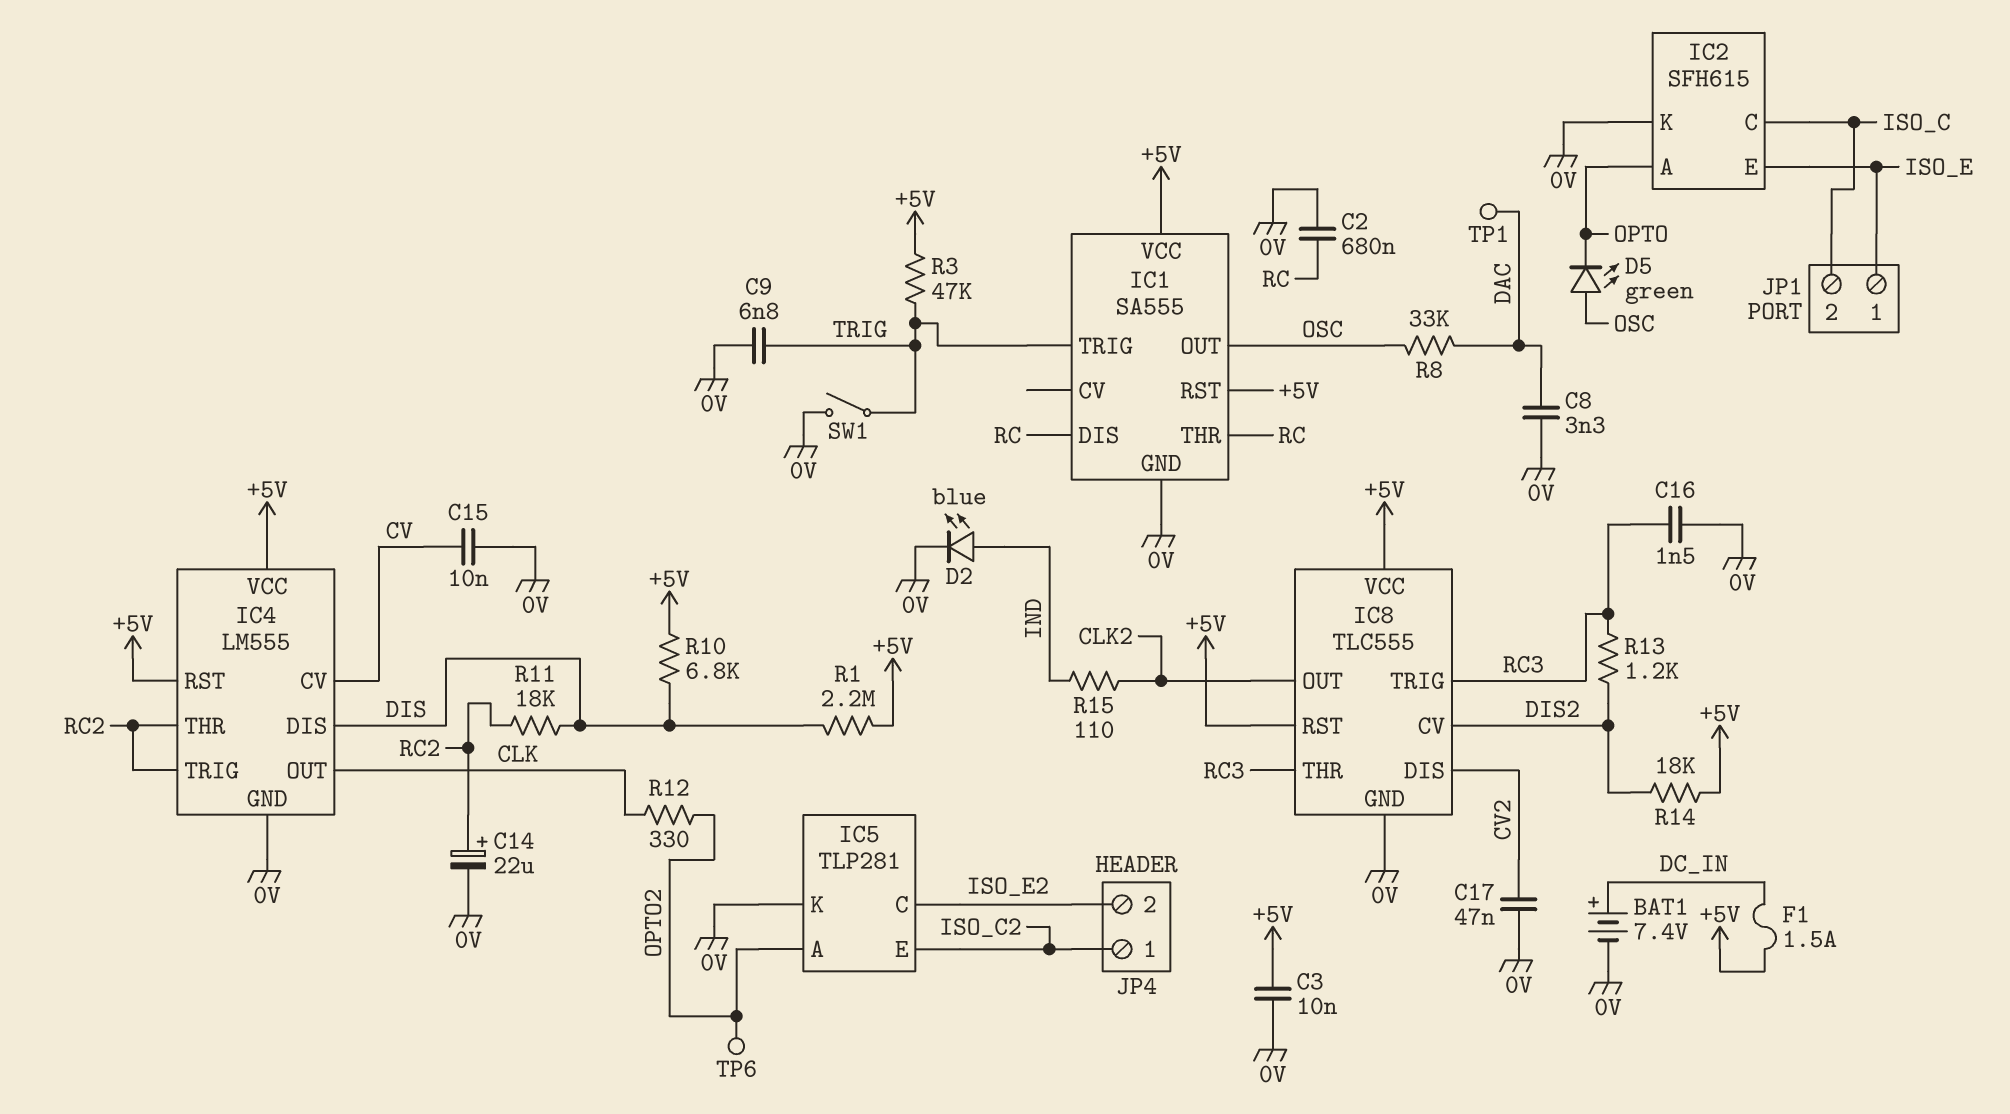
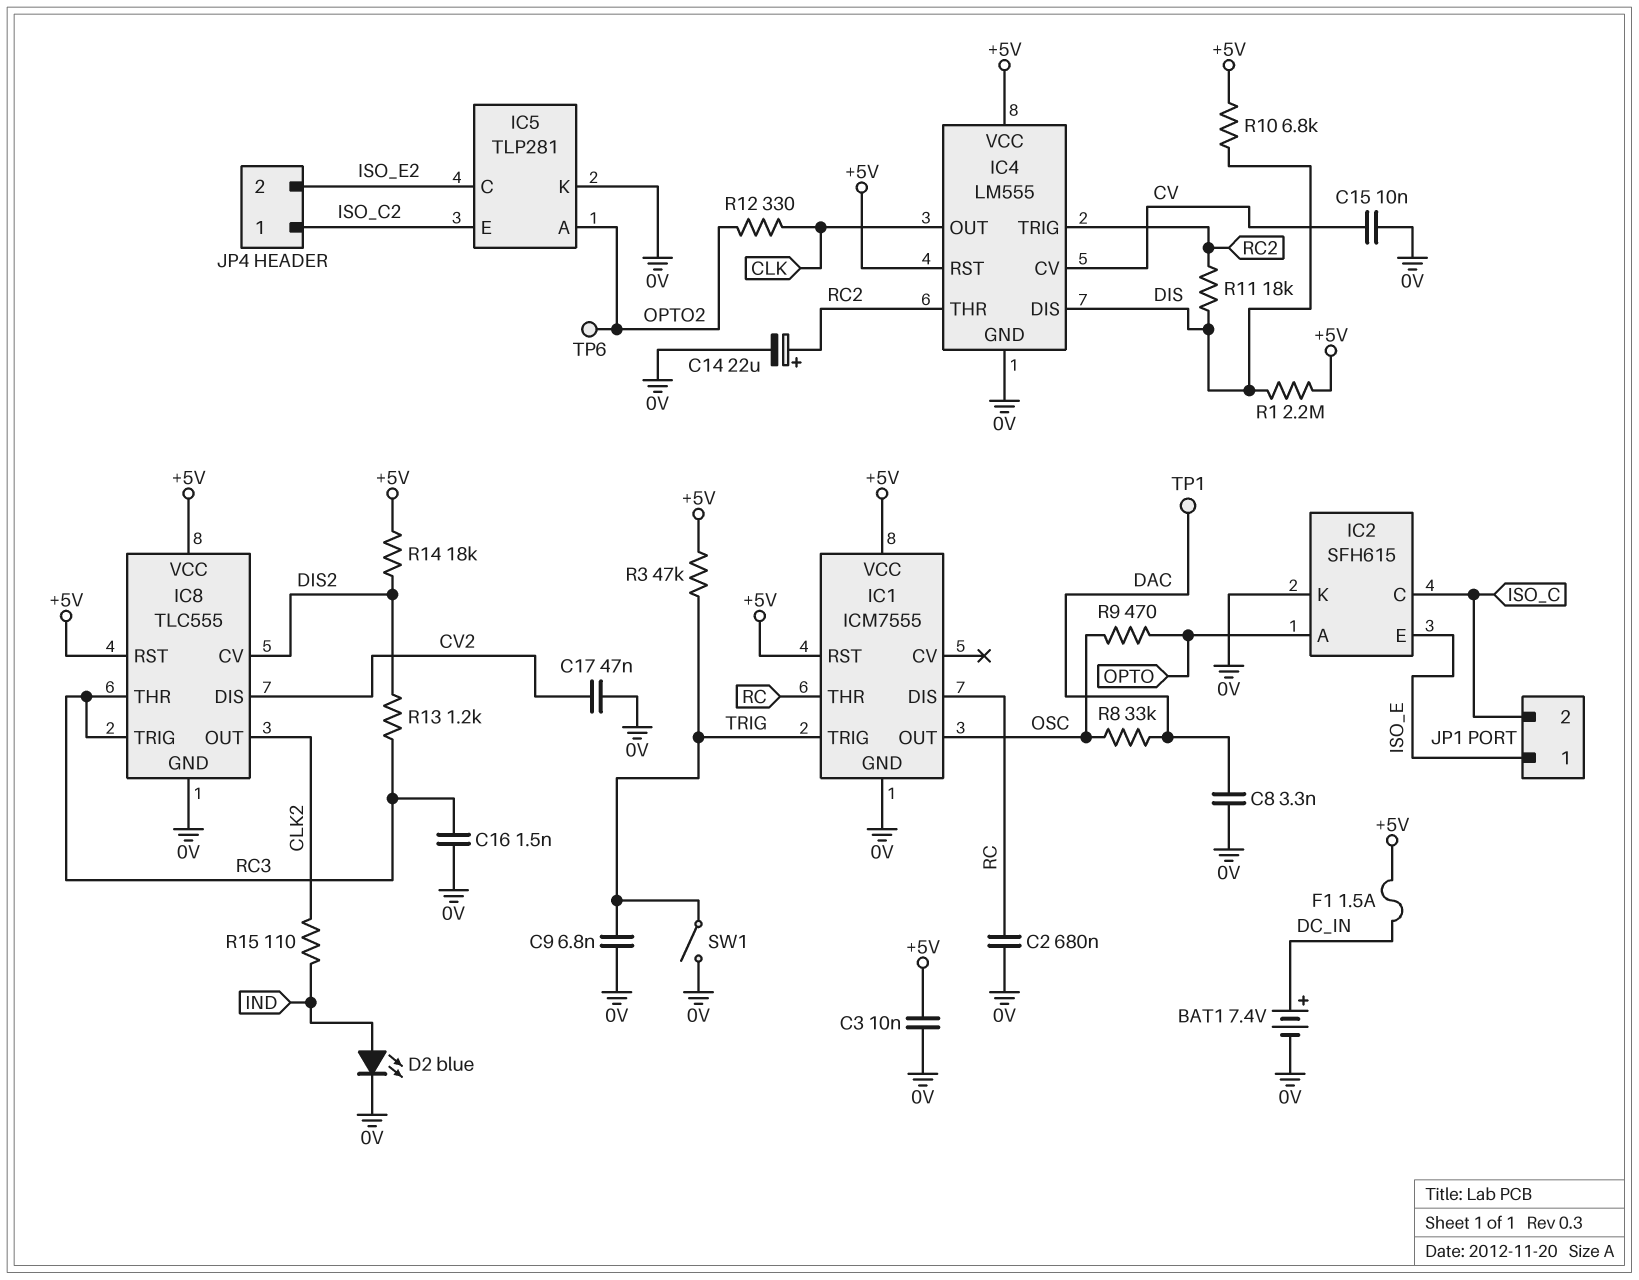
D5: LED green (A OSC, K OPTO) -> none
IC1: SA555 -> ICM7555
R9: none -> 470 (OPTO, OSC)

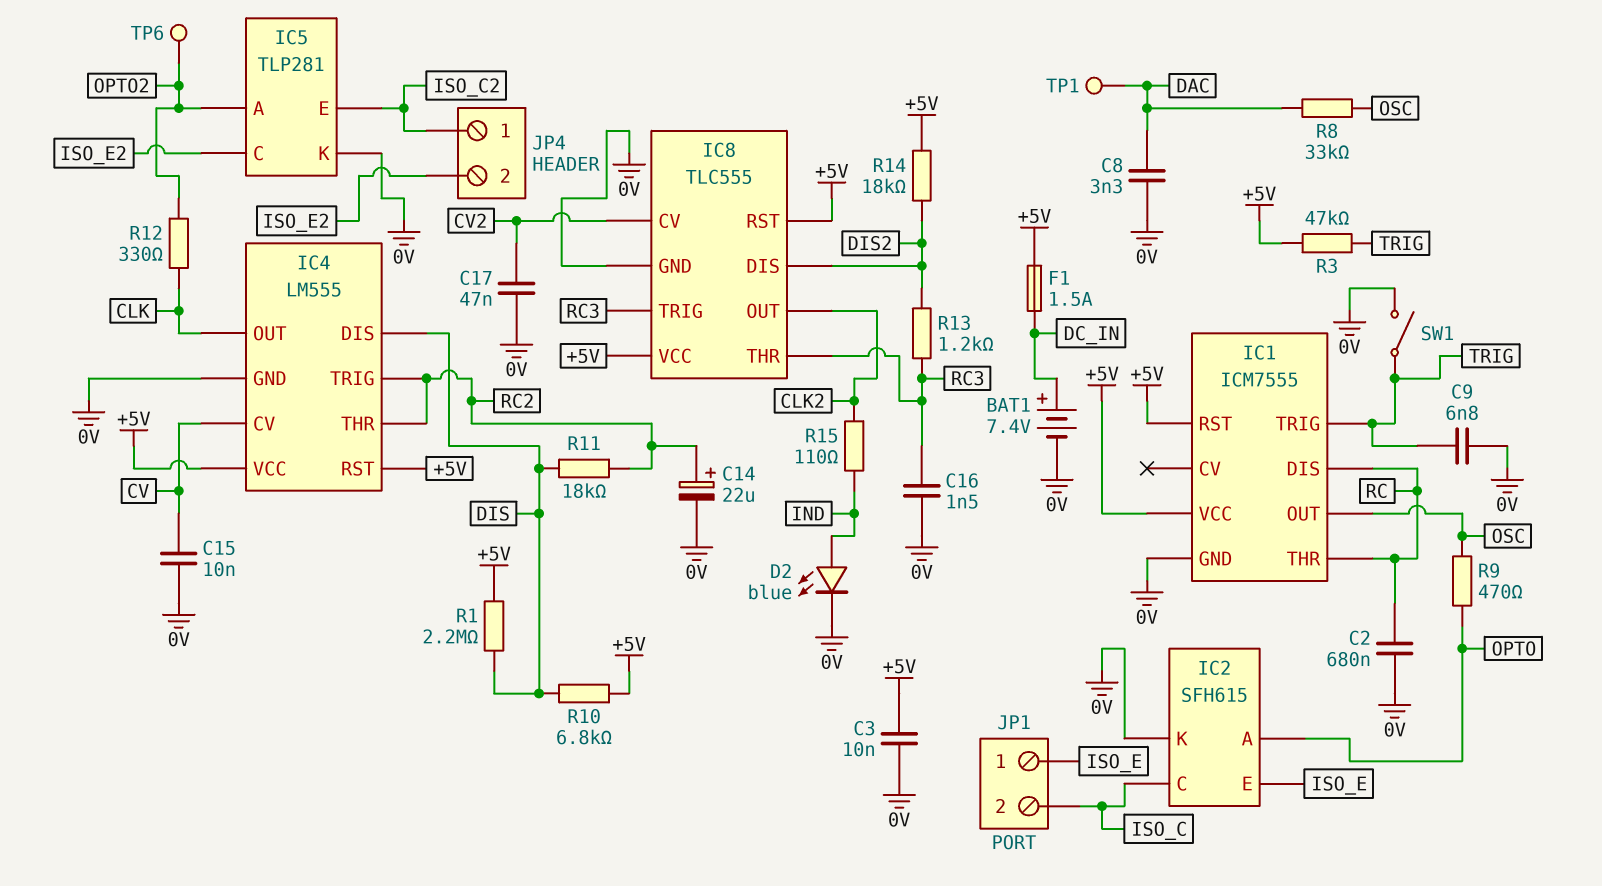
IC8 pin CV: DIS2 -> CV2
IC8 pin DIS: CV2 -> DIS2

